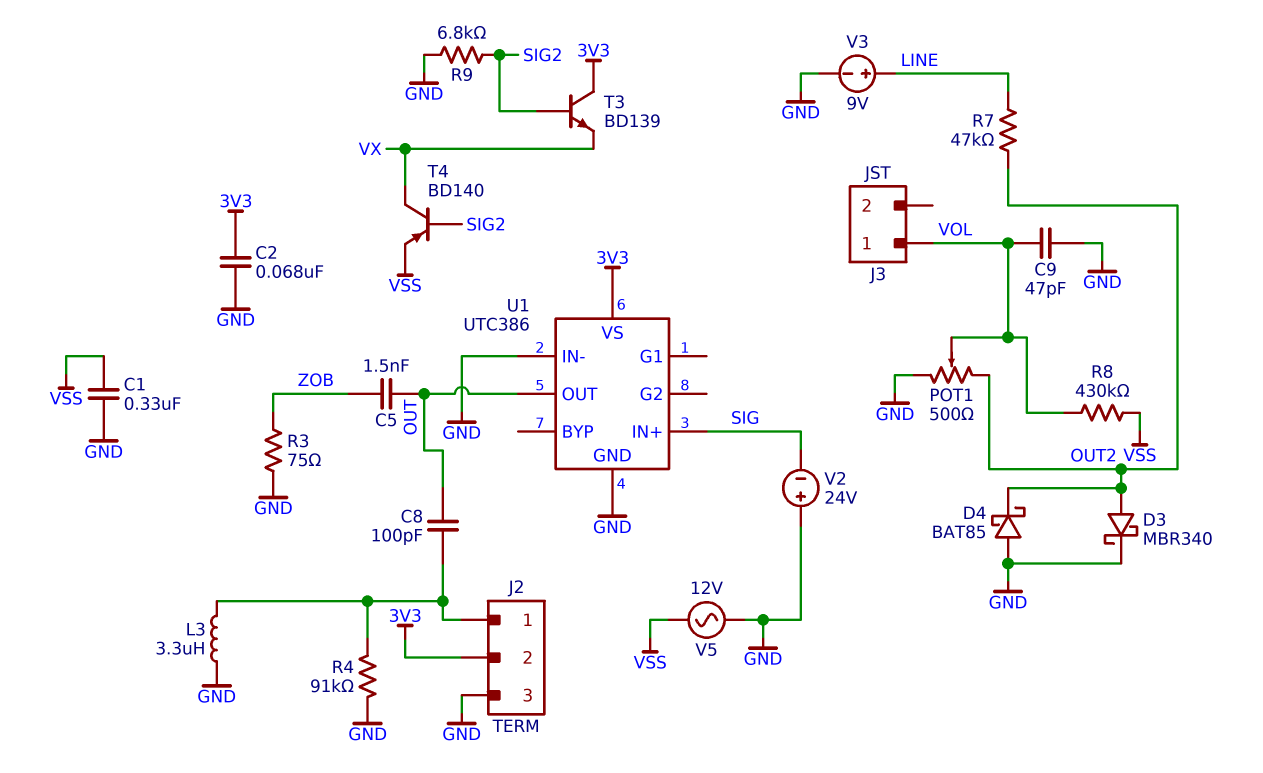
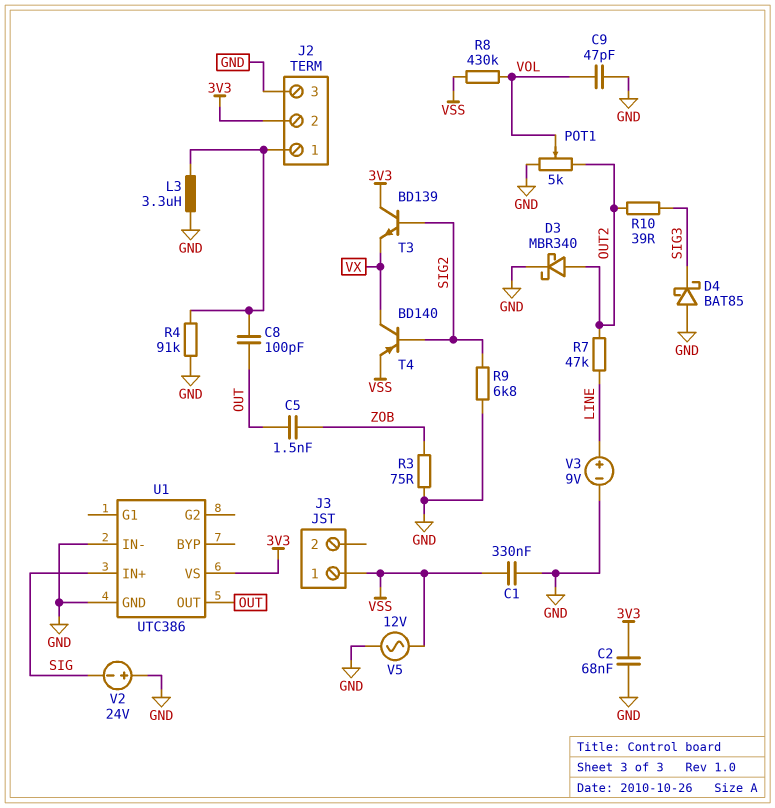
D4: schottky BAT85 (A GND, K OUT2) -> schottky BAT85 (A GND, K SIG3)
J3 pin 1: VOL -> VSS
POT1: 500 (GND, OUT2, wiper VOL) -> 5k (GND, OUT2, wiper VOL)
R10: none -> 39 (OUT2, SIG3)

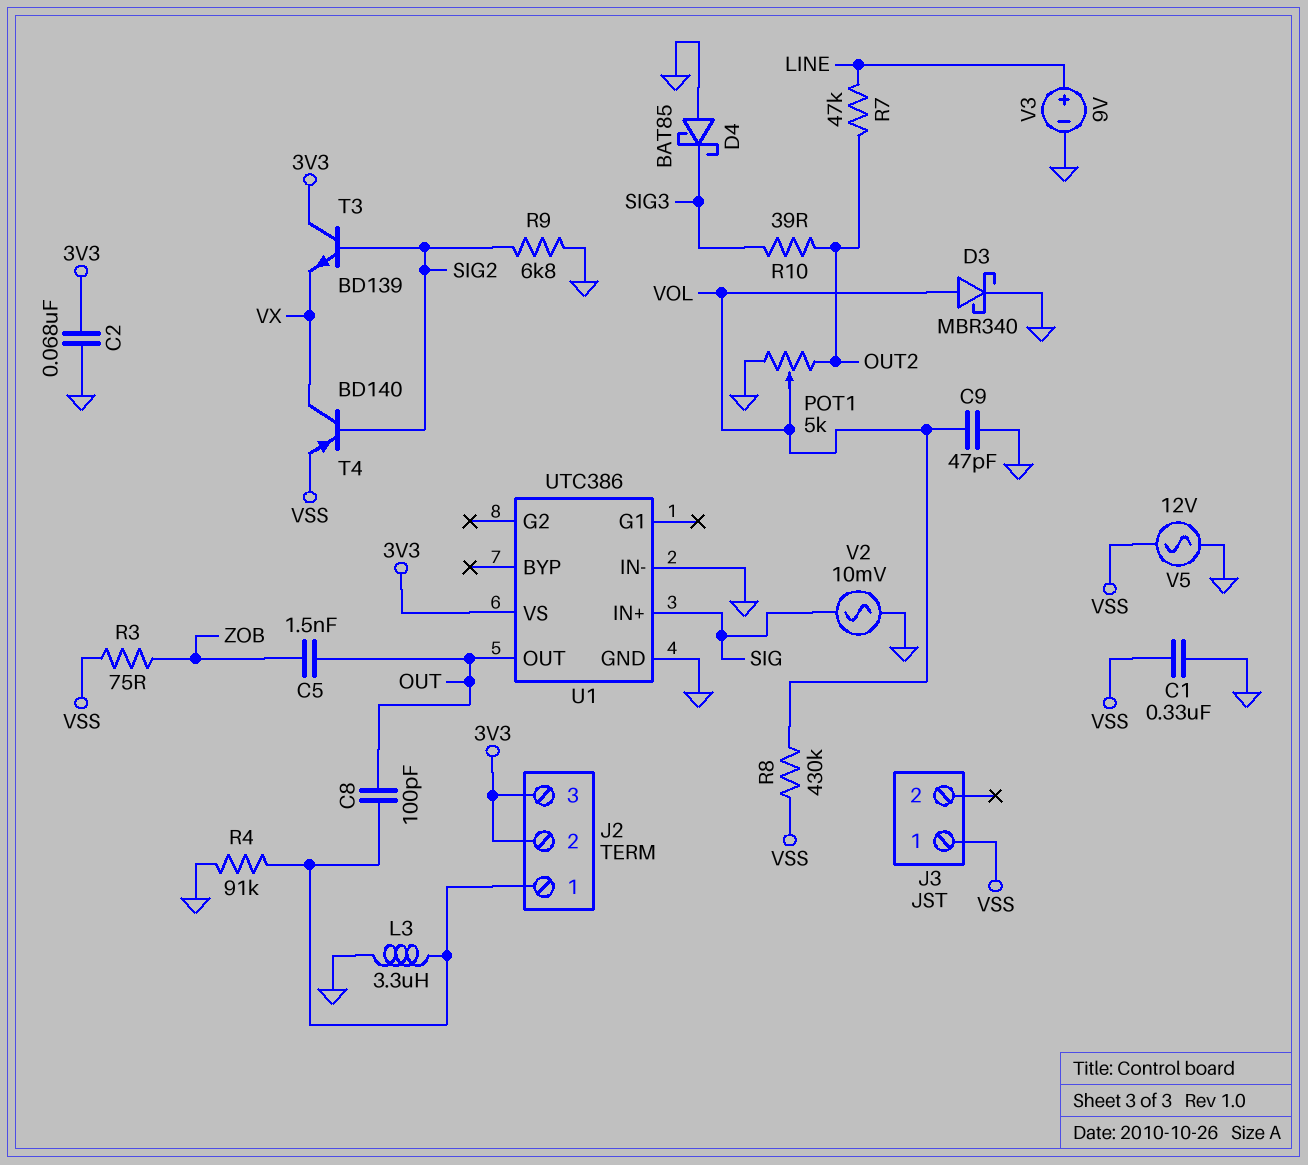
D3: schottky MBR340 (A OUT2, K GND) -> schottky MBR340 (A VOL, K GND)
J2 pin 3: GND -> 3V3
R3: 75 (GND, ZOB) -> 75 (VSS, ZOB)
V2: 24V (plus GND, minus SIG) -> AC 10mV (GND, SIG)

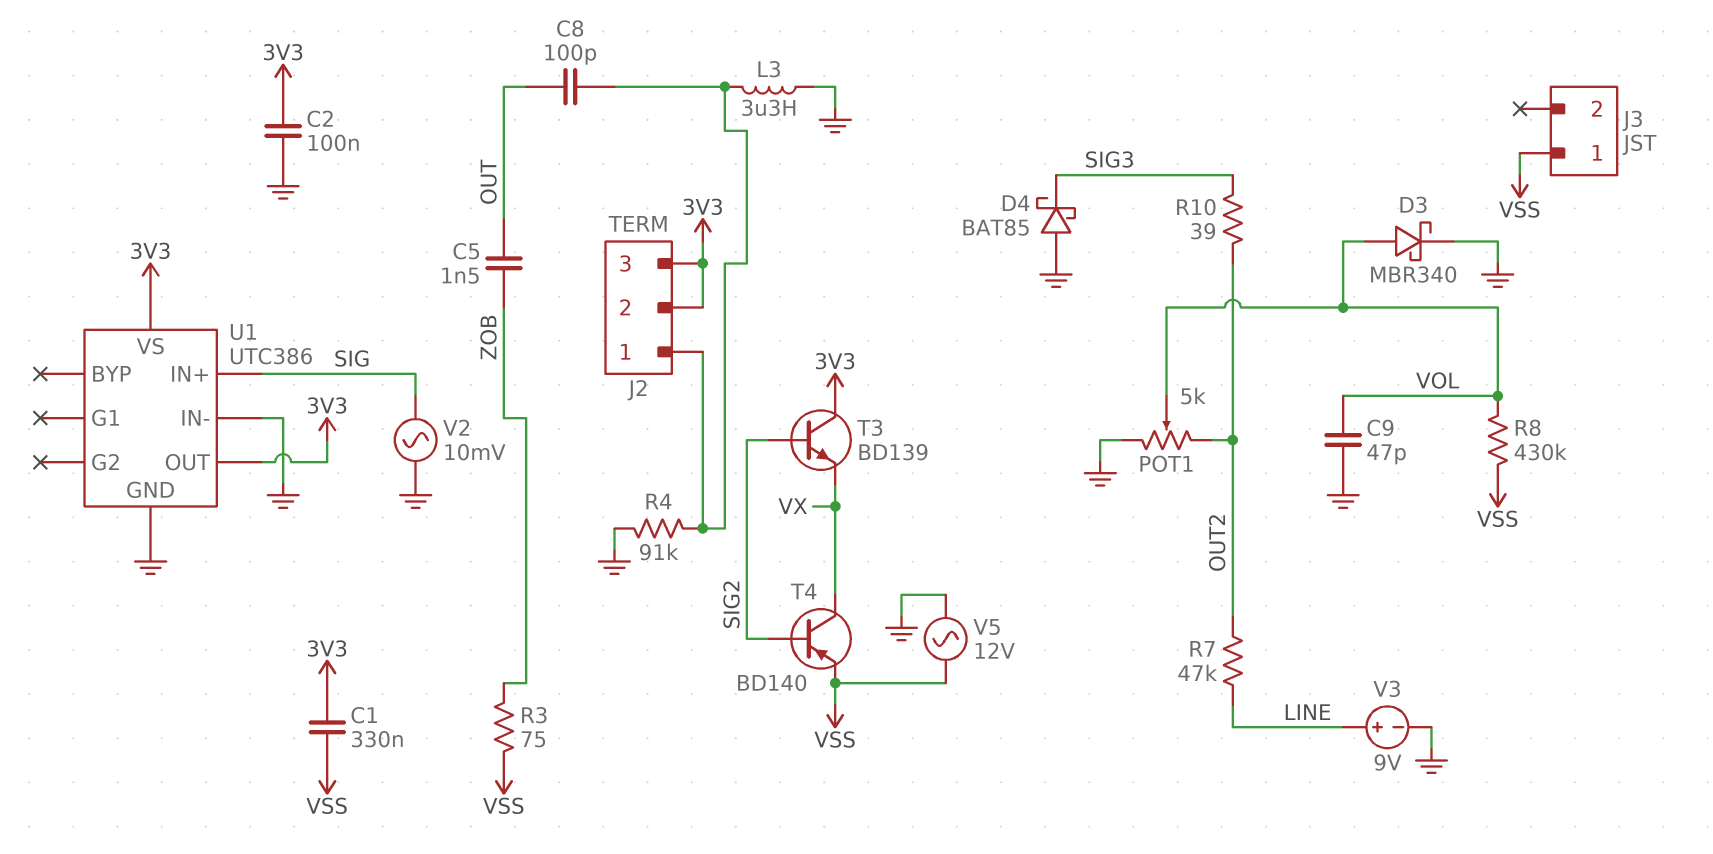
C1: 330nF (GND, VSS) -> 330nF (3V3, VSS)
C2: 68nF (3V3, GND) -> 100nF (3V3, GND)
R9: 6.8k (GND, SIG2) -> none
U1 pin OUT: OUT -> 3V3

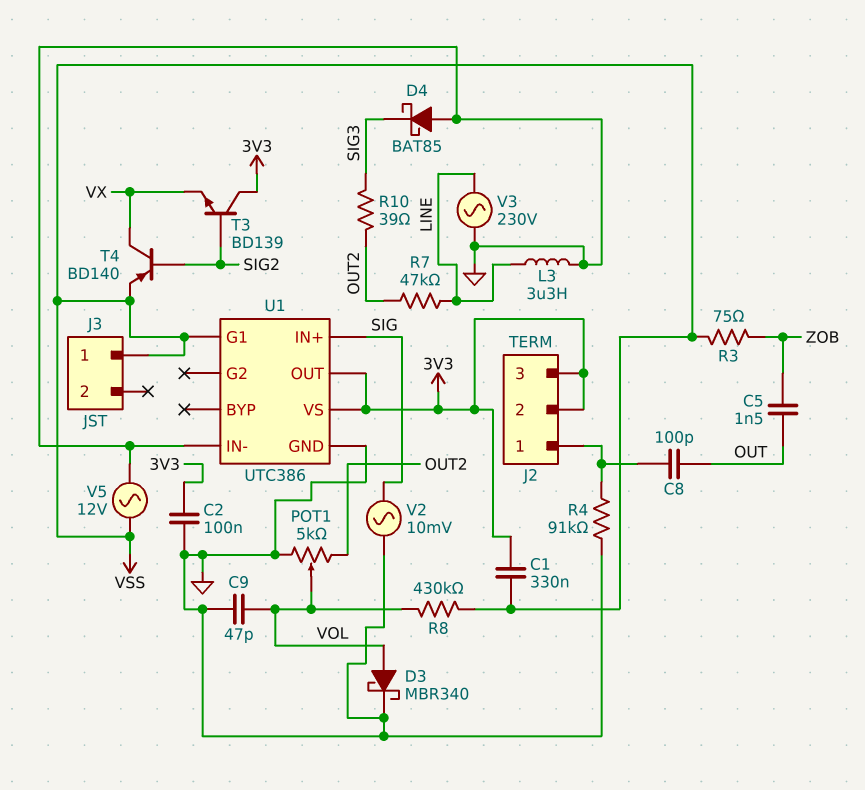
L3: 3.3uH (GND, J2/1) -> 3.3uH (GND, LINE)
U1 pin G1: none -> VSS
V3: 9V (plus LINE, minus GND) -> AC 230V (GND, LINE)

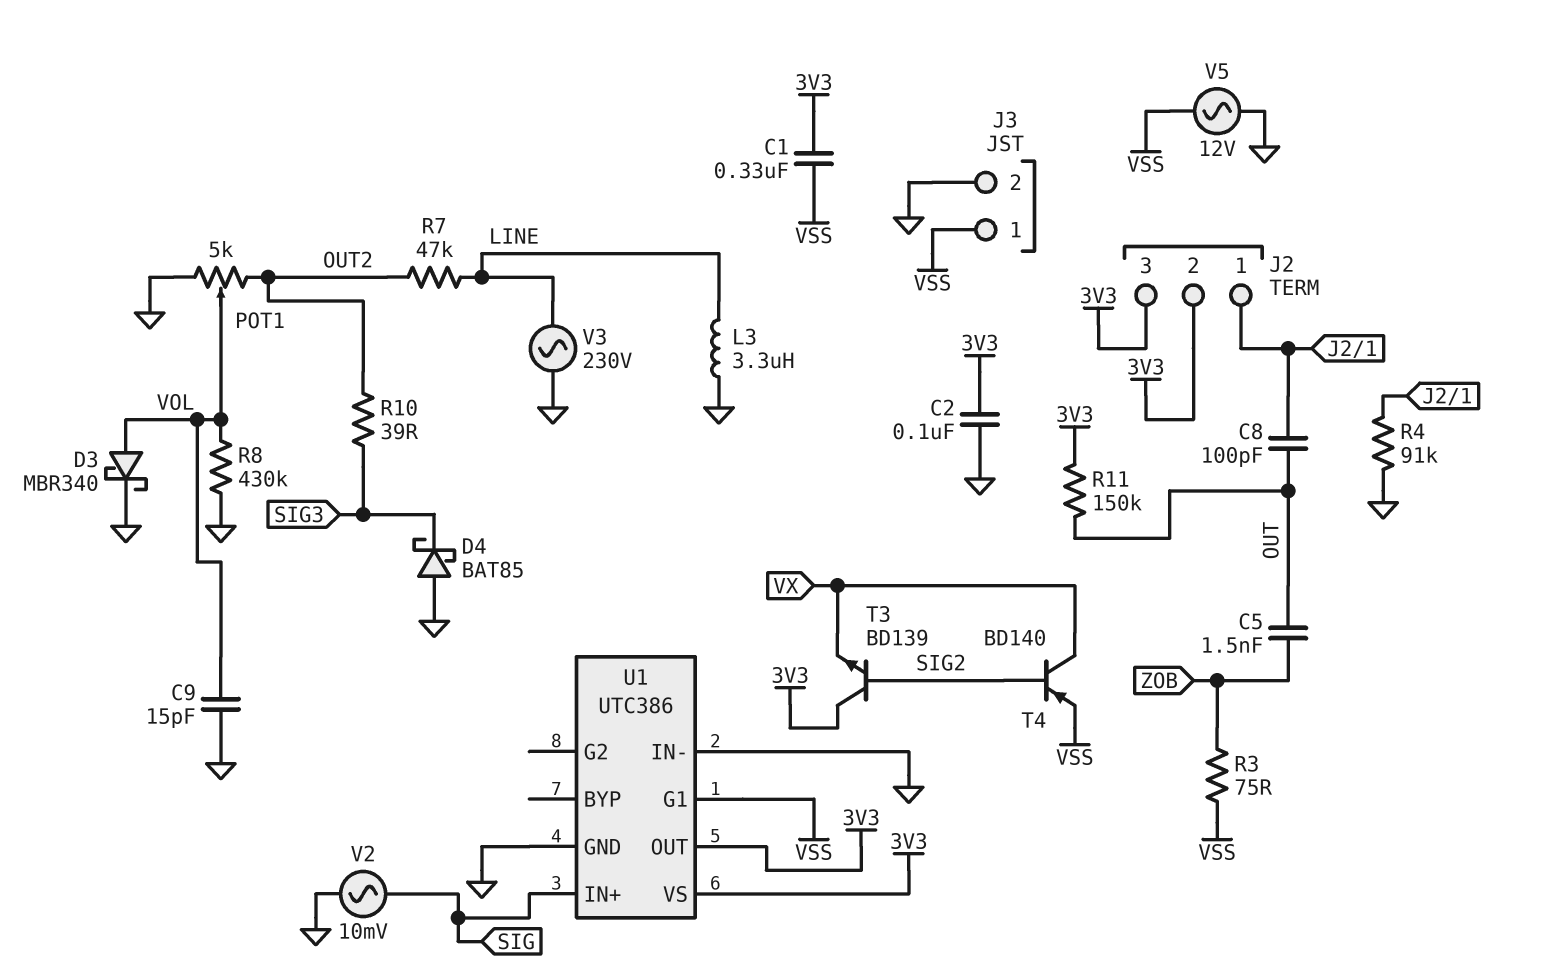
C9: 47pF (GND, VOL) -> 15pF (GND, VOL)
J3 pin 2: none -> GND
R8: 430k (VOL, VSS) -> 430k (GND, VOL)
R11: none -> 150k (3V3, OUT)

